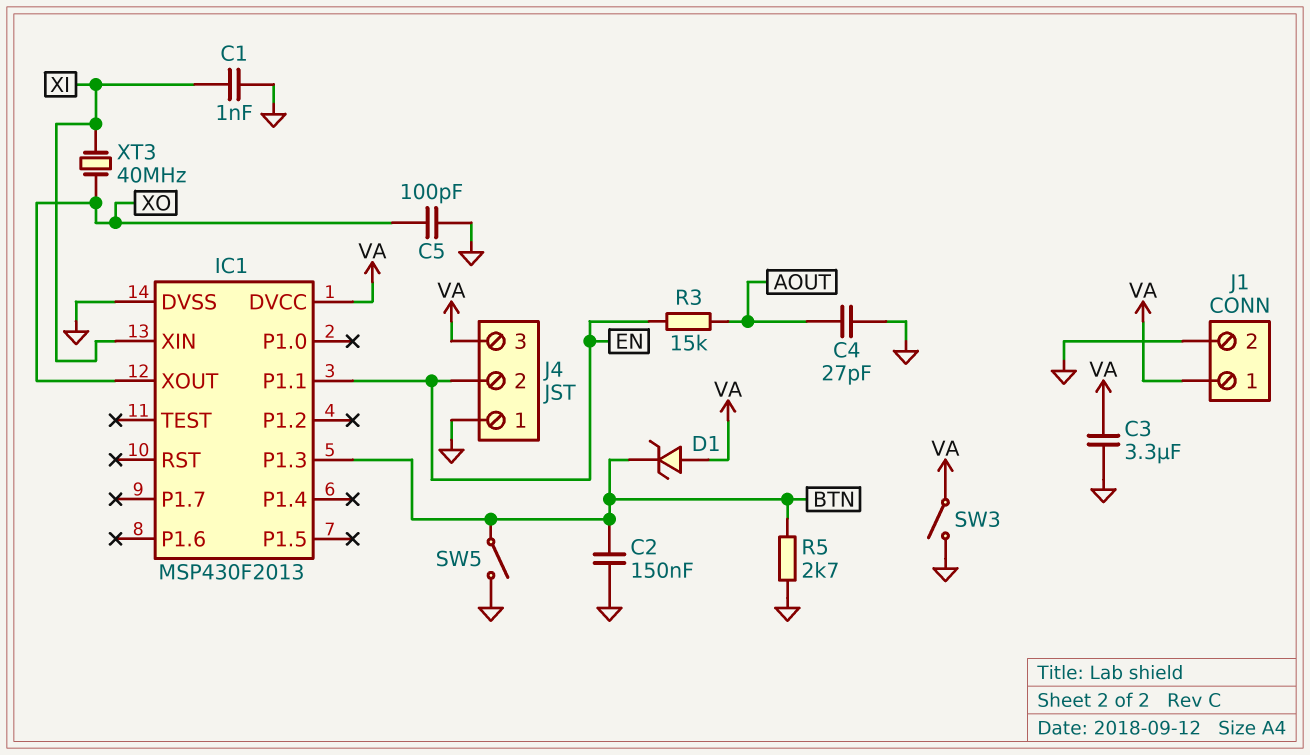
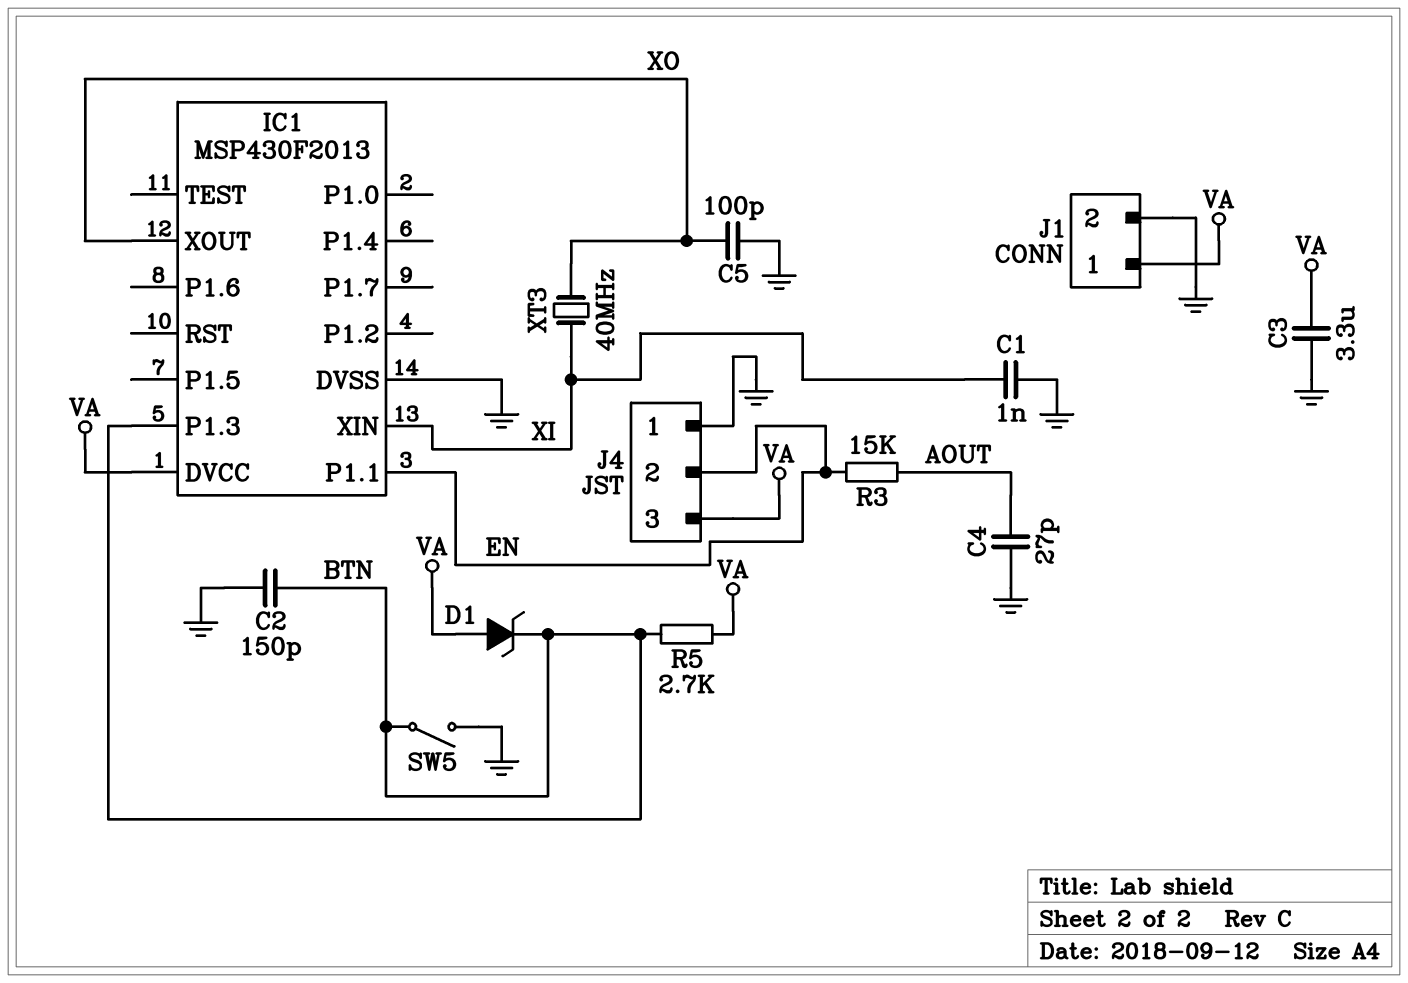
C2: 150nF (BTN, GND) -> 150pF (BTN, GND)
R5: 2.7k (BTN, GND) -> 2.7k (BTN, VA)
SW3: switch (GND, VA) -> none

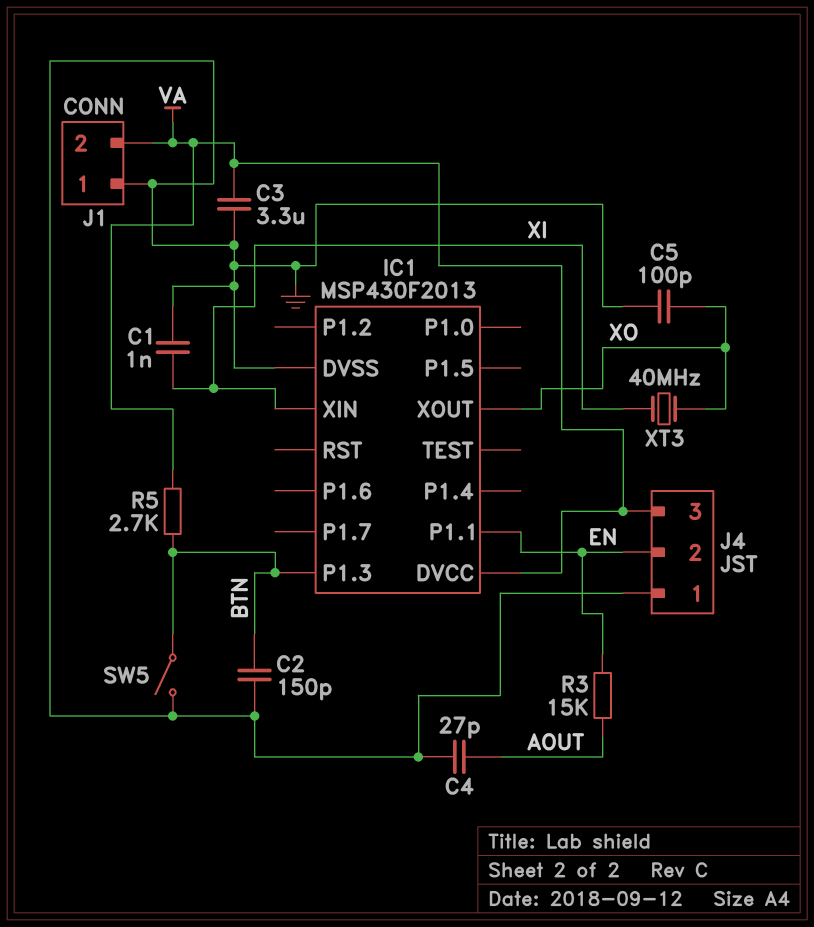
D1: zener (A VA, K BTN) -> none
J1 pin 1: VA -> GND
J1 pin 2: GND -> VA

